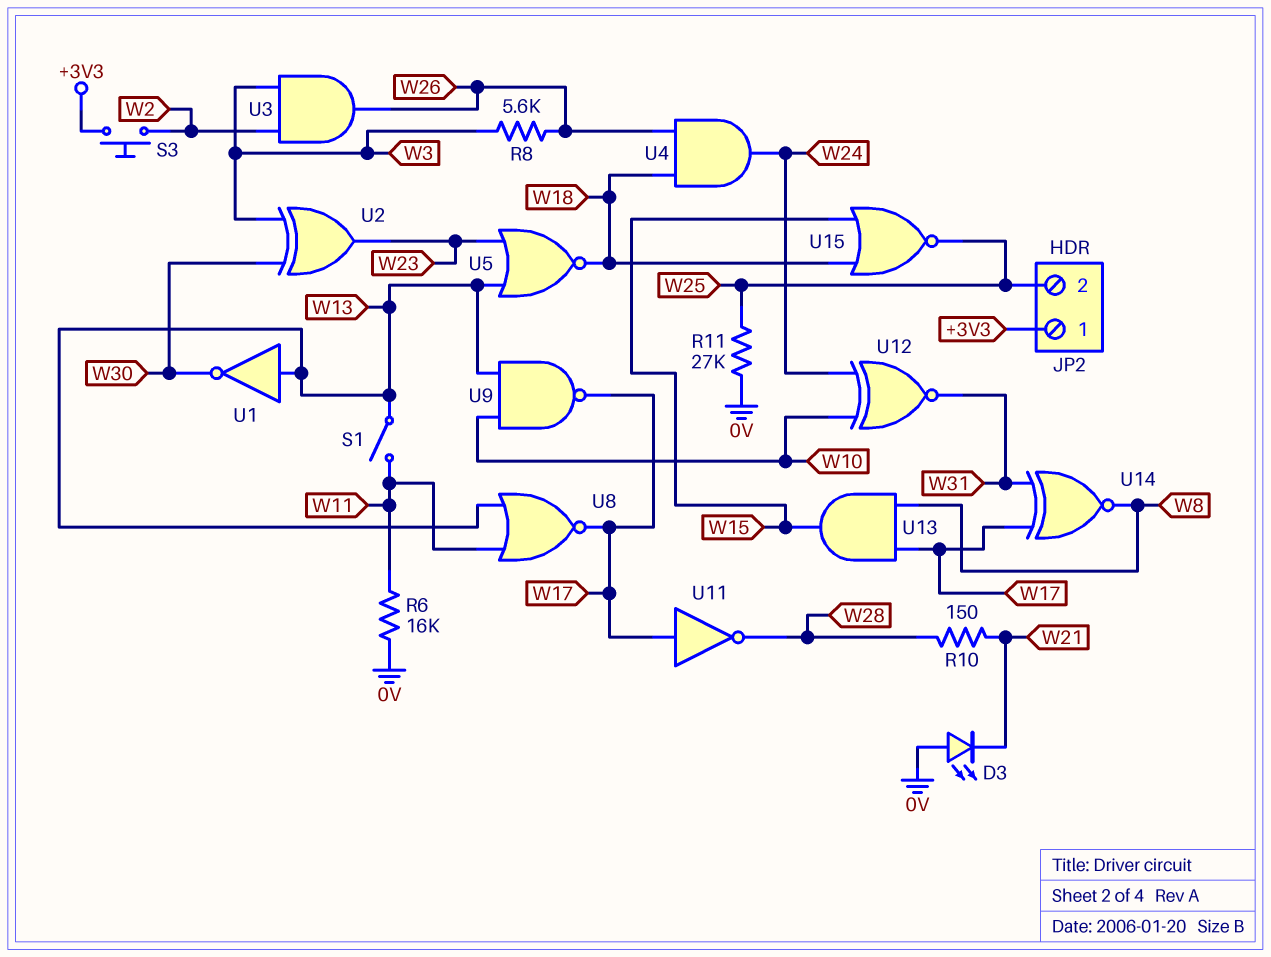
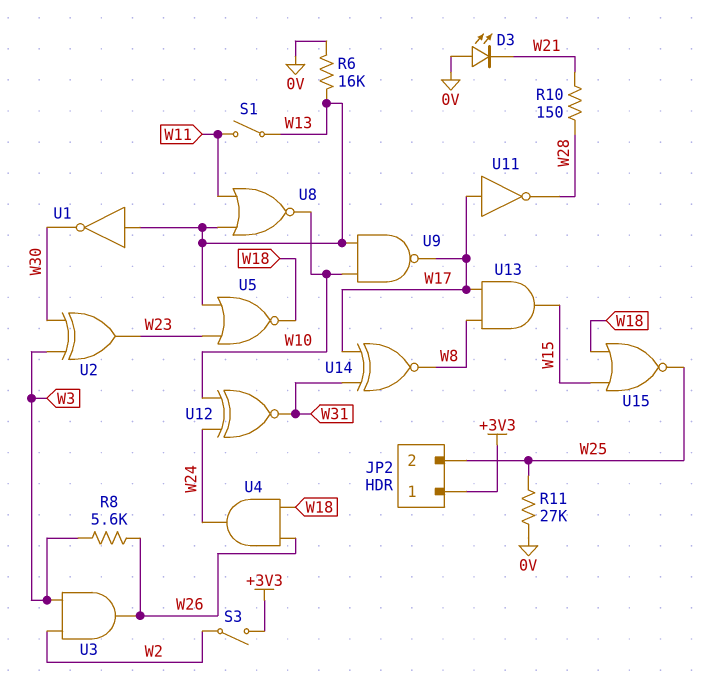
R6: 16k (0V, W11) -> 16k (0V, W13)
S3: button (+3V3, W2) -> switch (+3V3, W2)
U8: NOR (in W11, in W13, out W17) -> NOR (in W11, in W13, out W10)

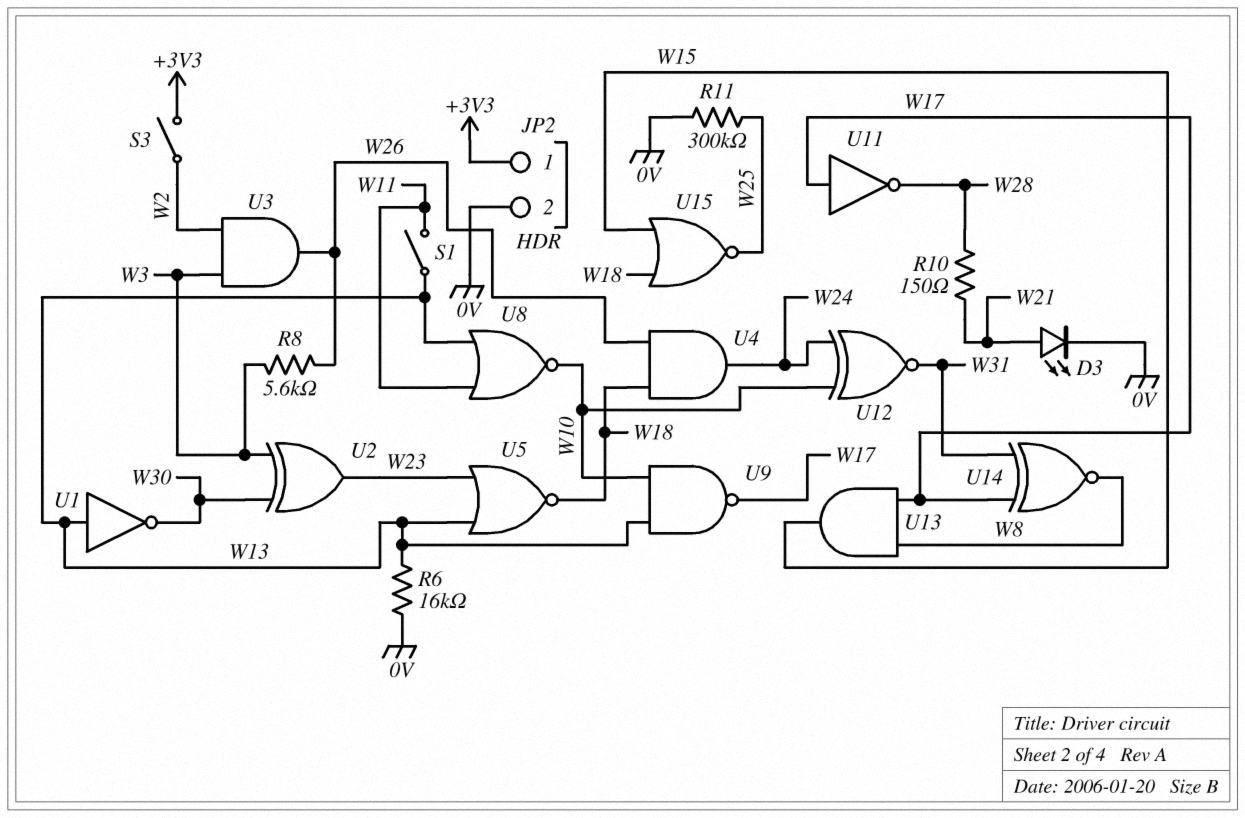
D3: LED (A 0V, K W21) -> LED (A W21, K 0V)
JP2 pin 2: W25 -> 0V
R11: 27k (0V, W25) -> 300k (0V, W25)

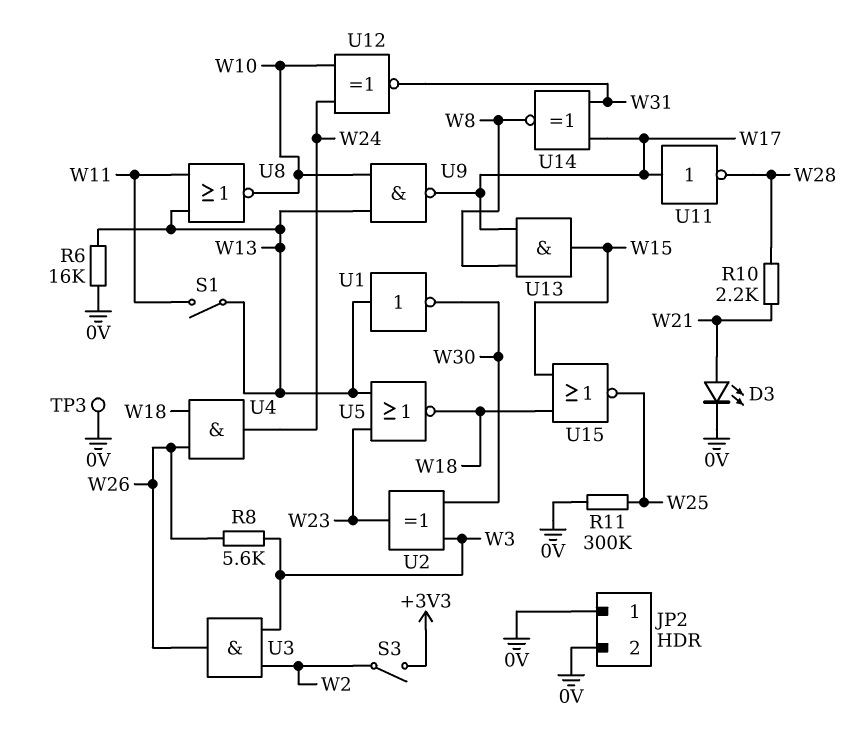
JP2 pin 1: +3V3 -> 0V
R10: 150 (W21, W28) -> 2.2k (W21, W28)
TP3: none -> test point (0V)

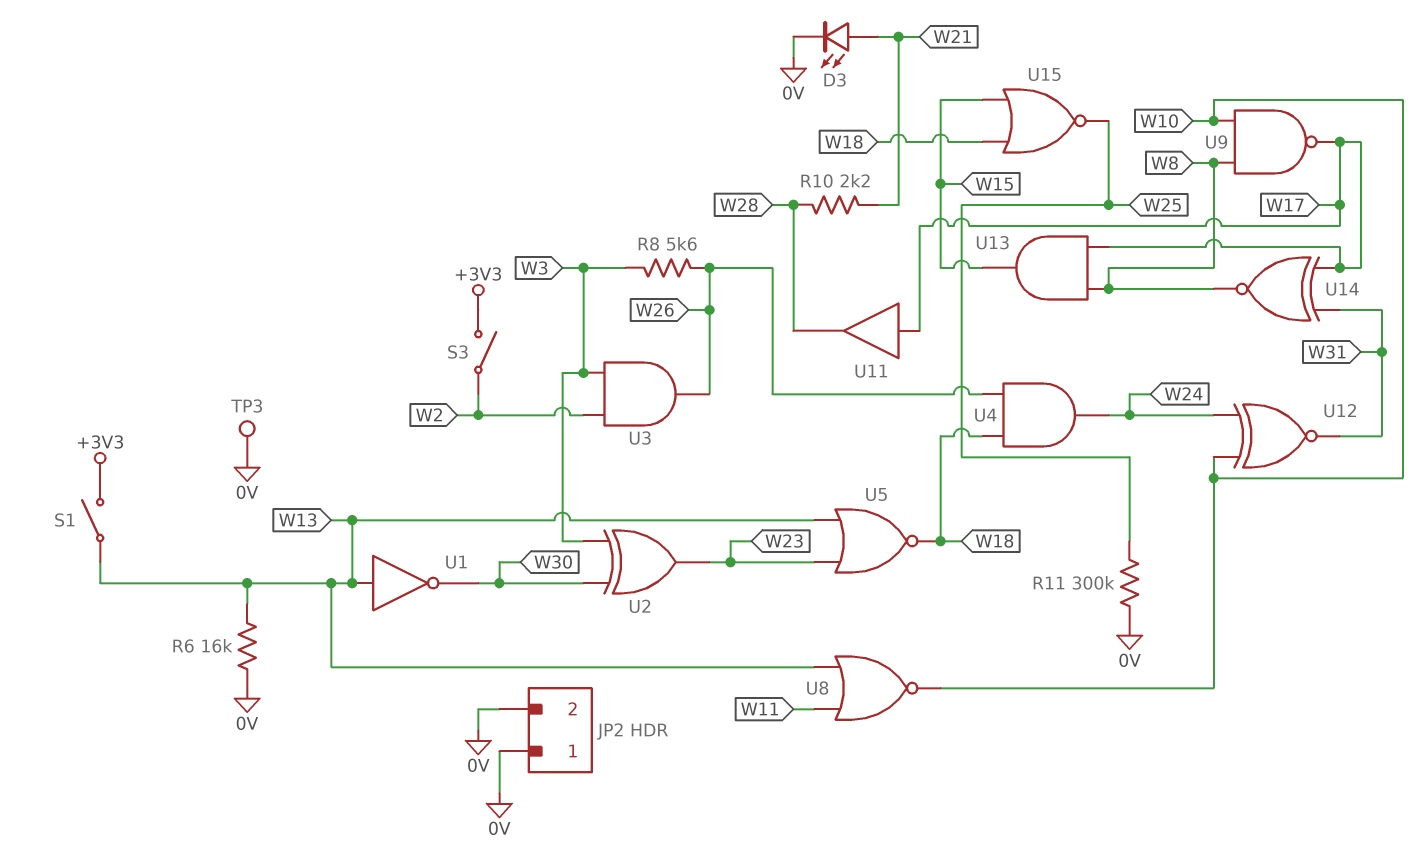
S1: switch (W11, W13) -> switch (+3V3, W13)
U9: NAND (in W10, in W13, out W17) -> NAND (in W8, in W10, out W17)
U11: NOT (in W17, out W28) -> buffer (in W17, out W28)

